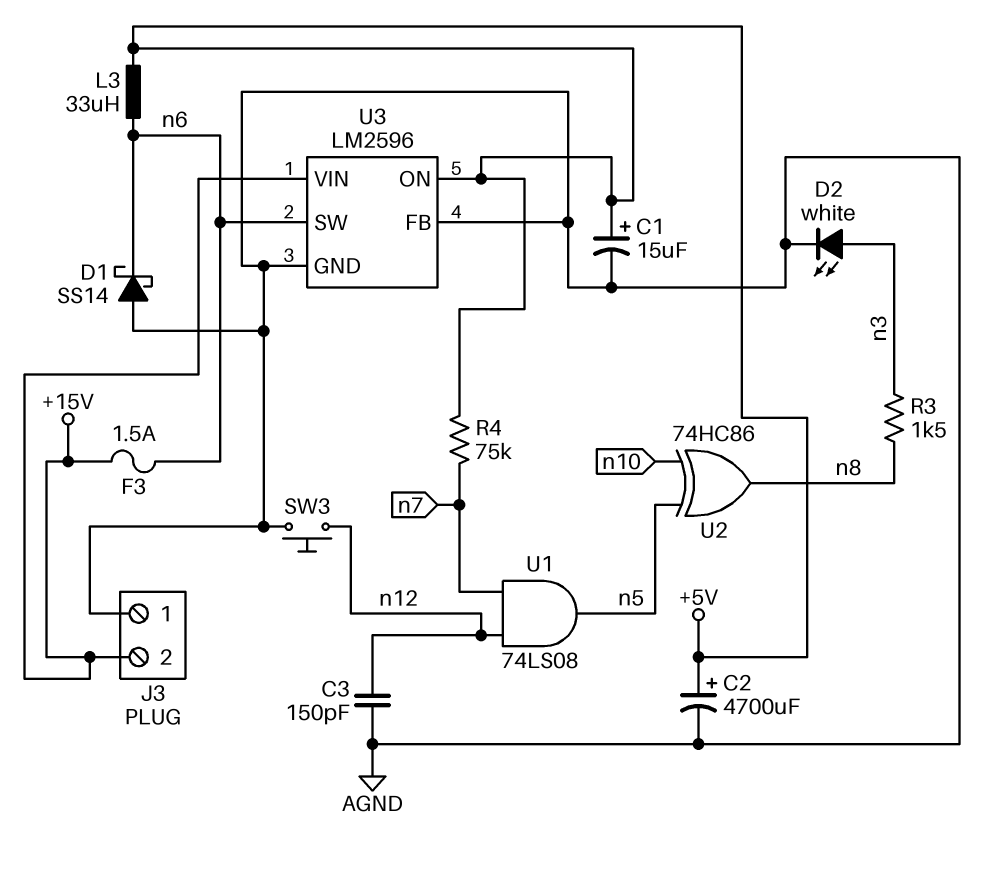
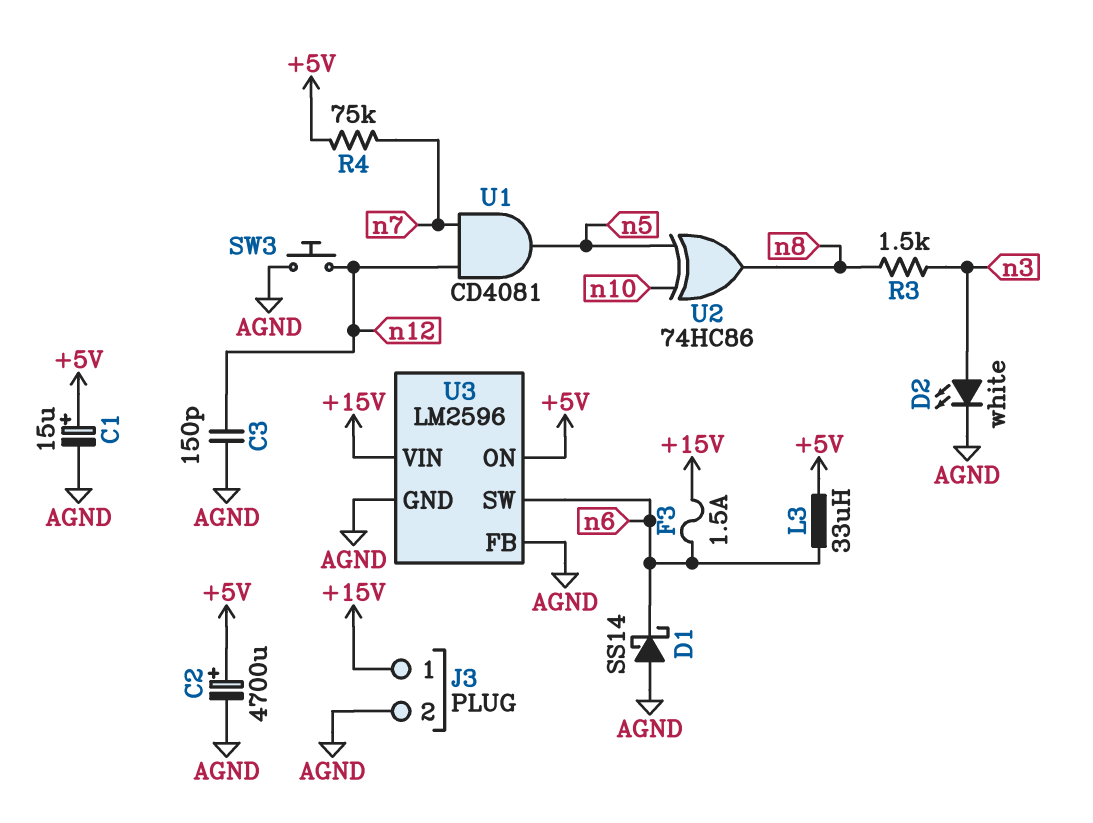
J3 pin 1: AGND -> +15V
J3 pin 2: +15V -> AGND
U1: AND 74LS08 (in n7, in n12, out n5) -> AND CD4081 (in n7, in n12, out n5)

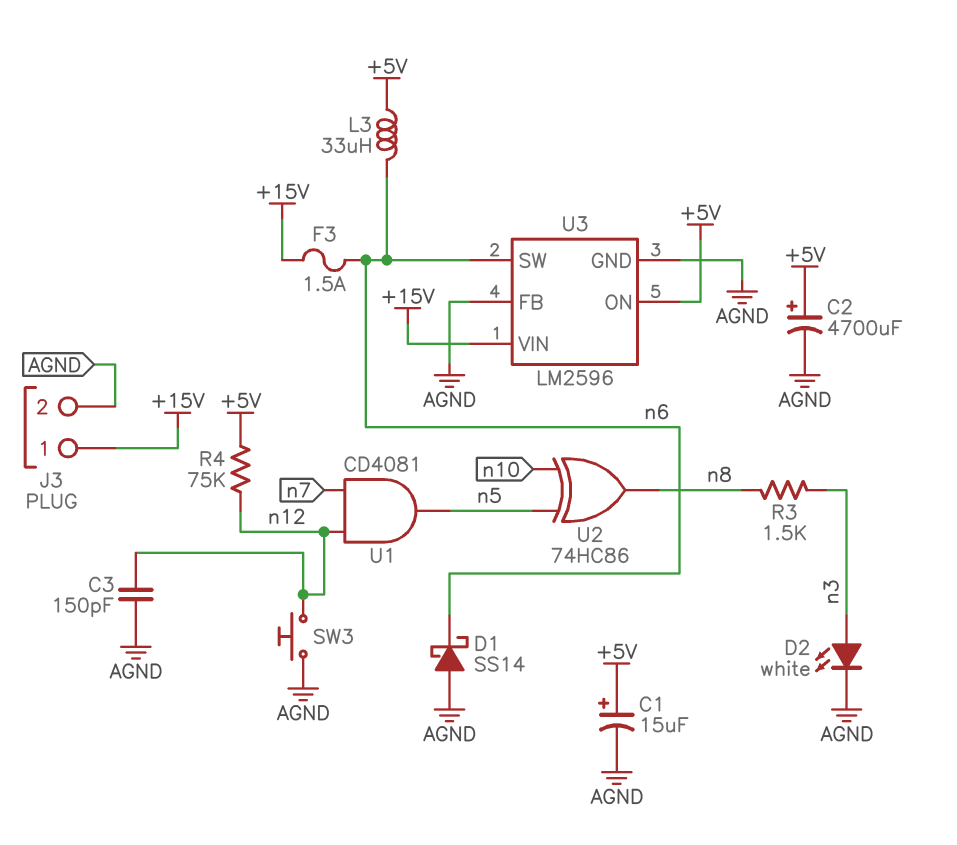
R4: 75k (+5V, n7) -> 75k (+5V, n12)

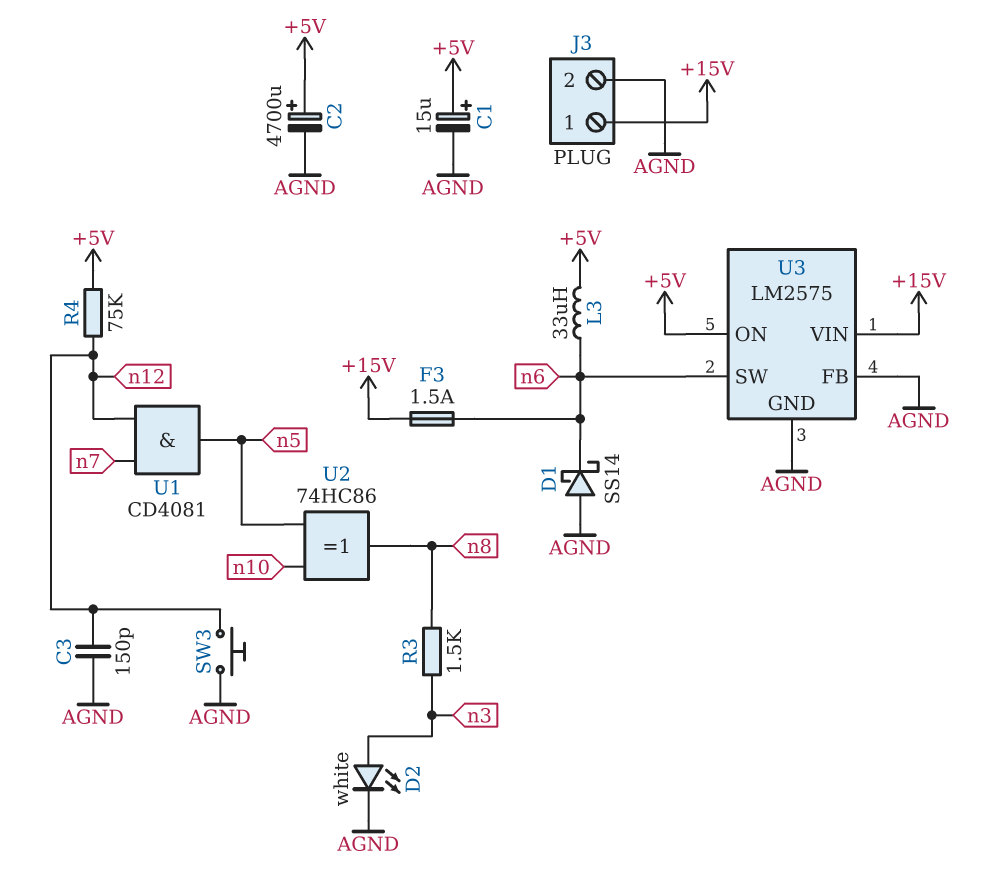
U3: LM2596 -> LM2575

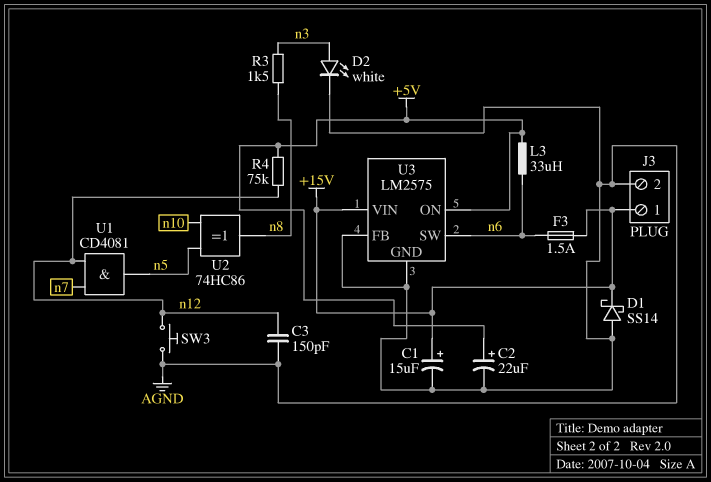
C1: 15uF (plus +5V, minus AGND) -> 15uF (plus +15V, minus AGND)
C2: 4700uF (plus +5V, minus AGND) -> 22uF (plus +5V, minus AGND)
D1: schottky SS14 (A AGND, K n6) -> schottky SS14 (A AGND, K +15V)

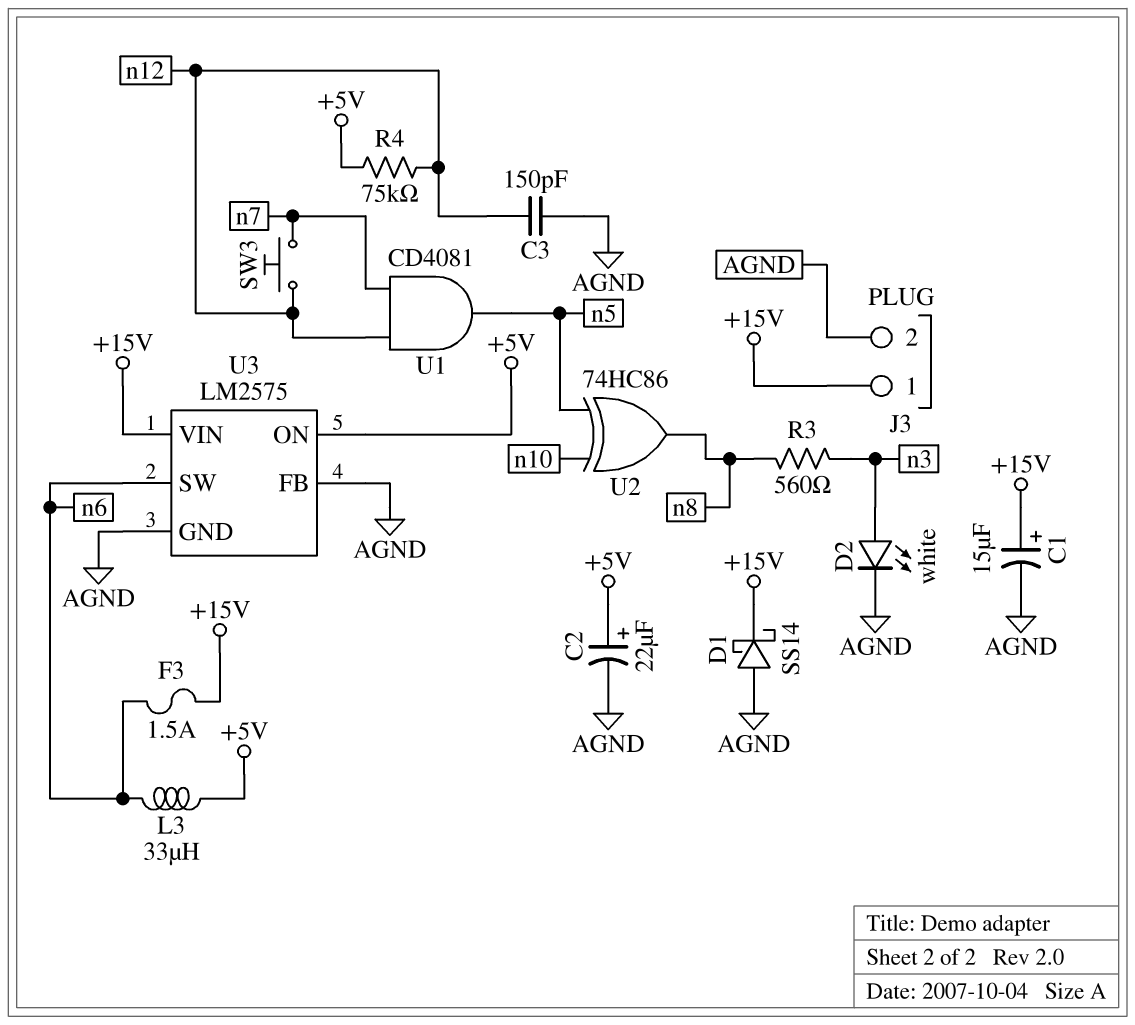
R3: 1.5k (n3, n8) -> 560 (n3, n8)
SW3: button (AGND, n12) -> button (n7, n12)

